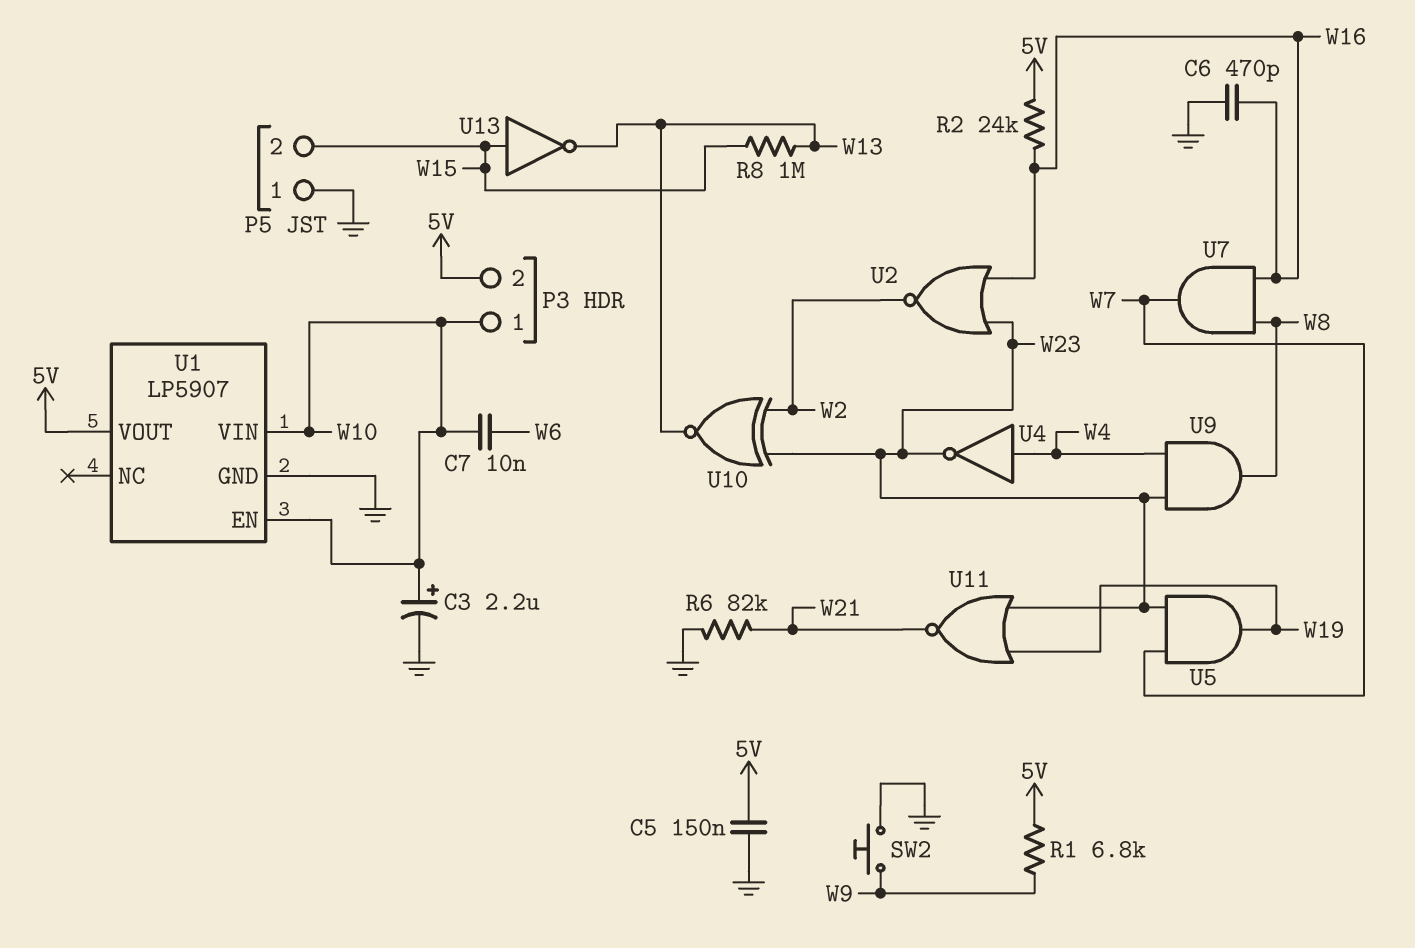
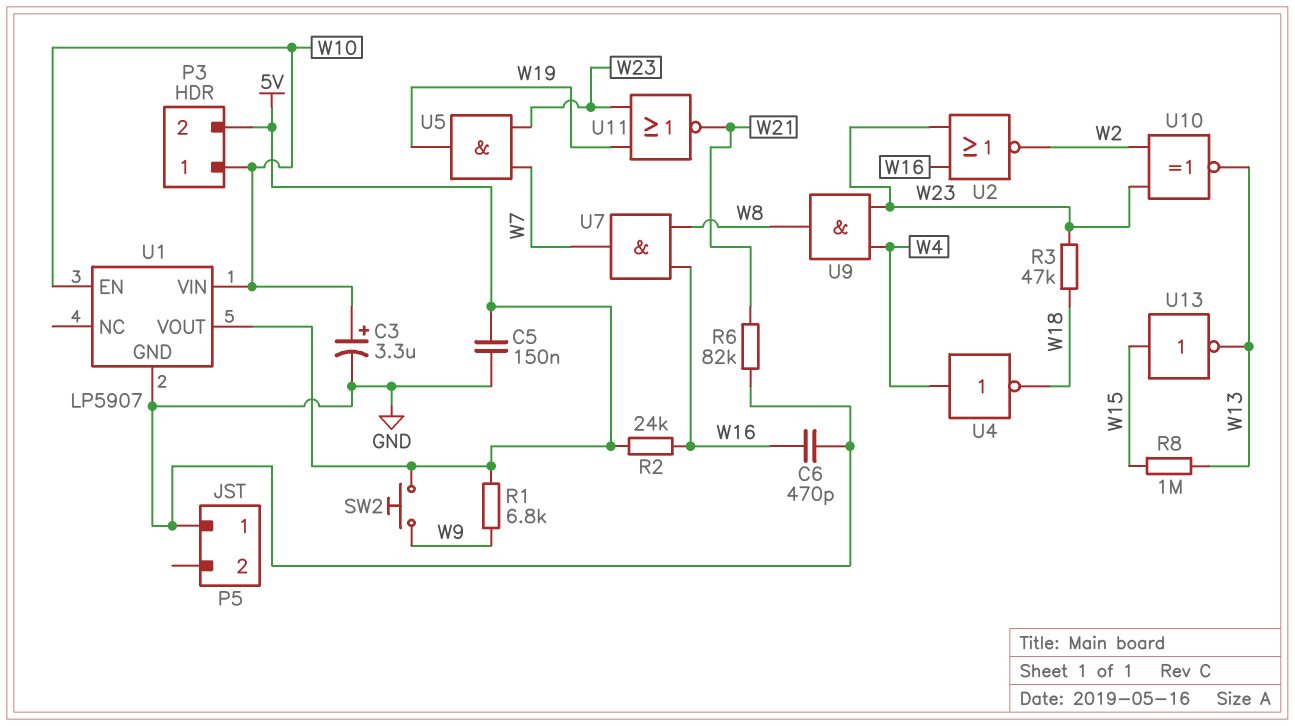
C3: 2.2uF (plus W10, minus GND) -> 3.3uF (plus W10, minus GND)
C7: 10nF (W6, W10) -> none
P5 pin 2: W15 -> none
R3: none -> 47k (W18, W23)
SW2: button (GND, W9) -> button (5V, W9)
U4: NOT (in W4, out W23) -> NOT (in W4, out W18)

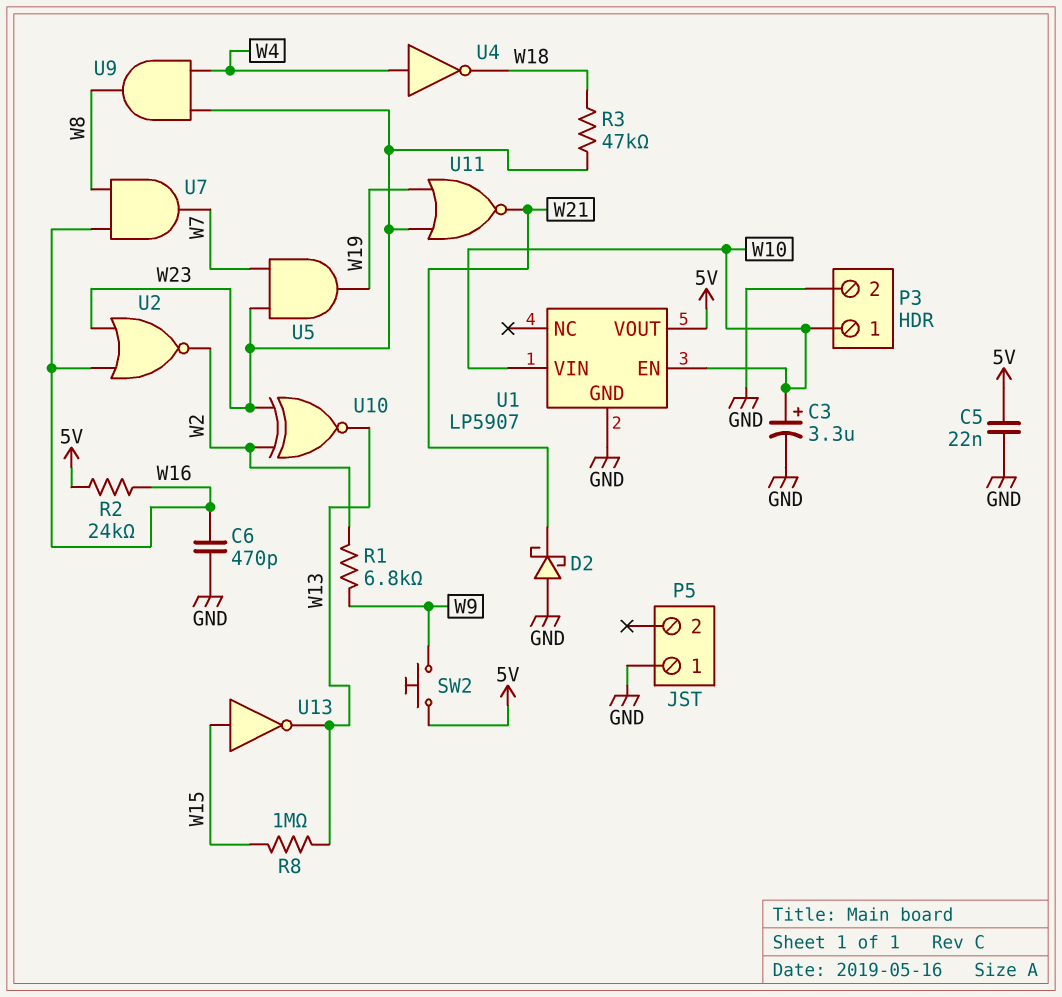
C5: 150nF (5V, GND) -> 22nF (5V, GND)
D2: none -> schottky (A GND, K W21)
P3 pin 2: 5V -> GND
R1: 6.8k (5V, W9) -> 6.8k (W2, W9)
R6: 82k (GND, W21) -> none

